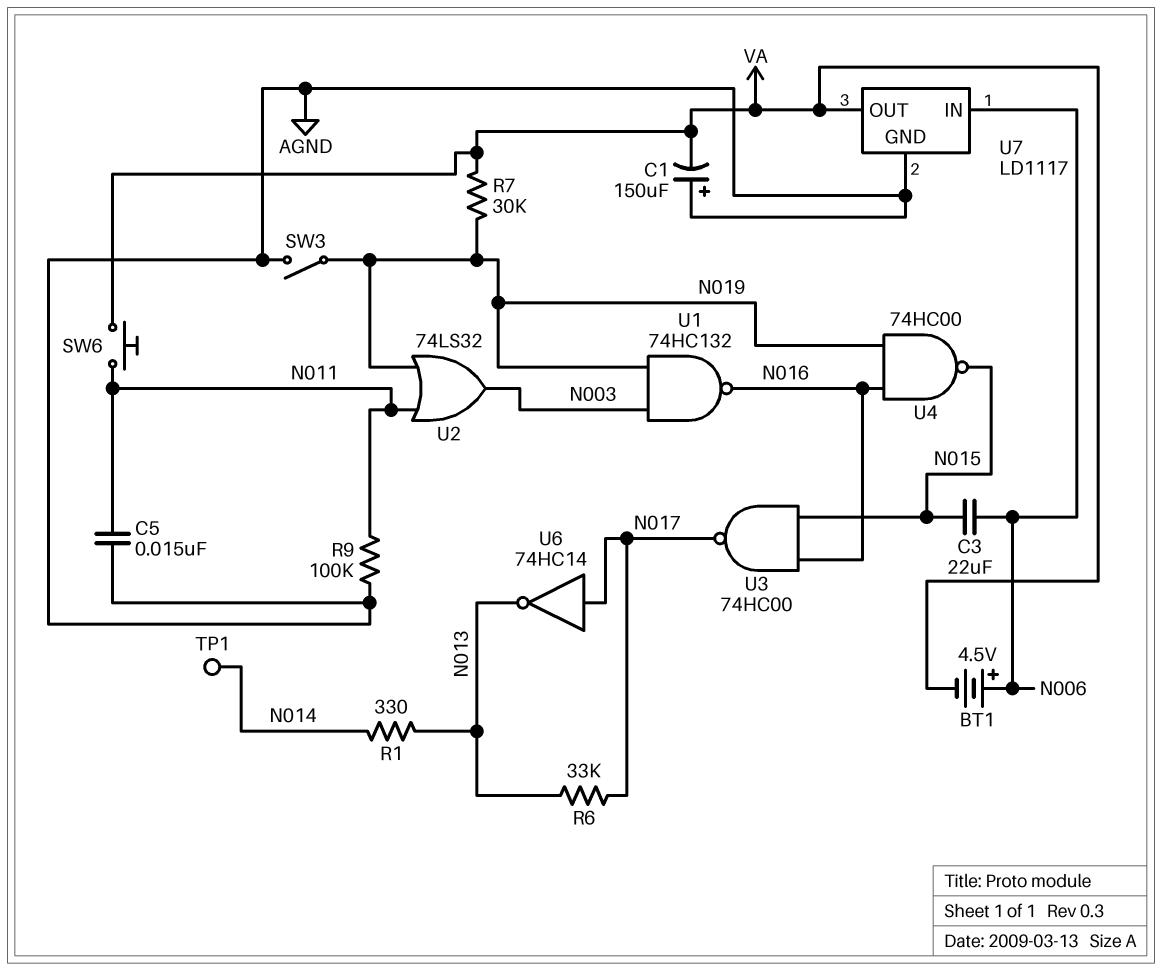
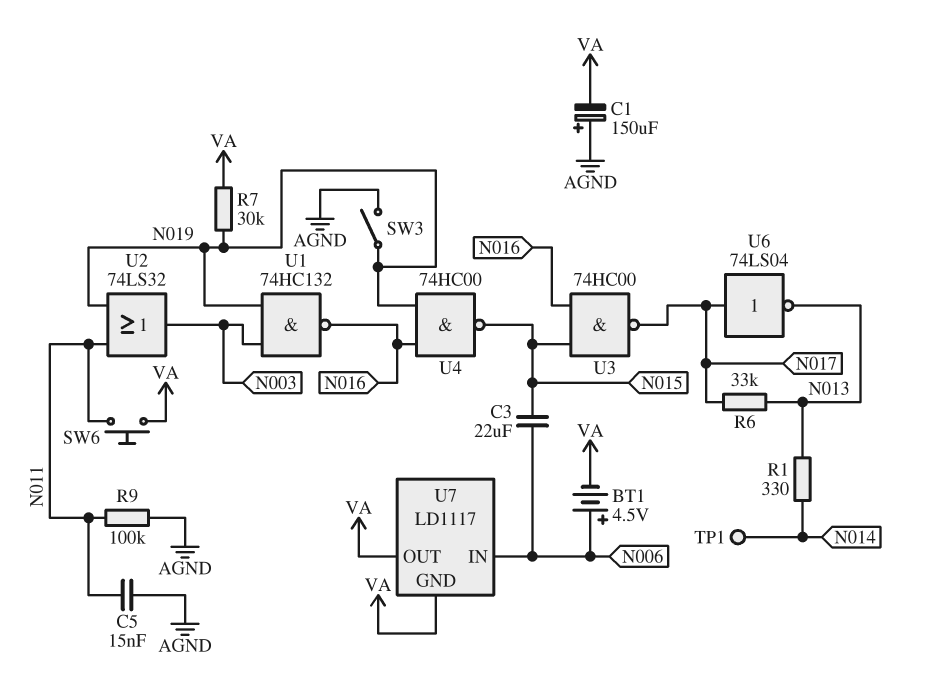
U6: NOT 74HC14 (in N017, out N013) -> NOT 74LS04 (in N017, out N013)
U7 pin GND: AGND -> VA

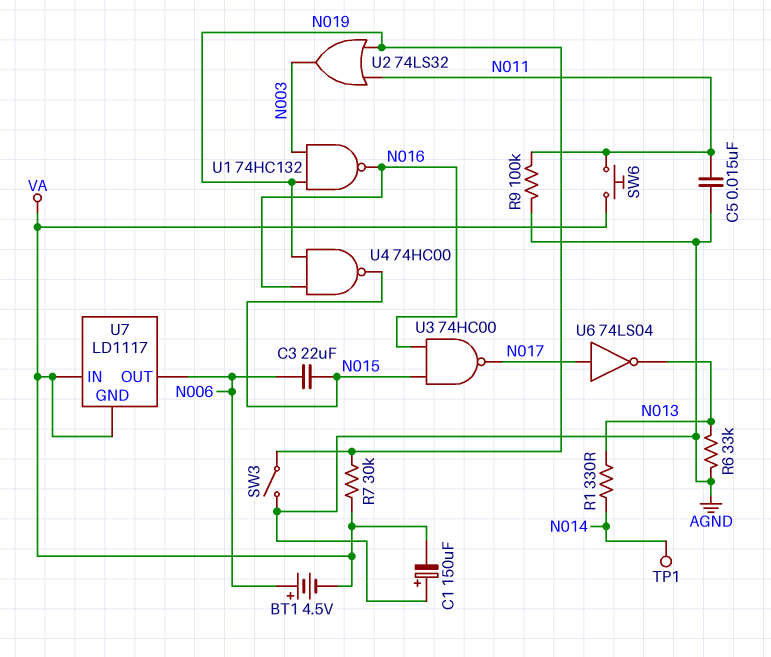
R6: 33k (N013, N017) -> 33k (AGND, N013)
U7 pin IN: N006 -> VA
U7 pin OUT: VA -> N006

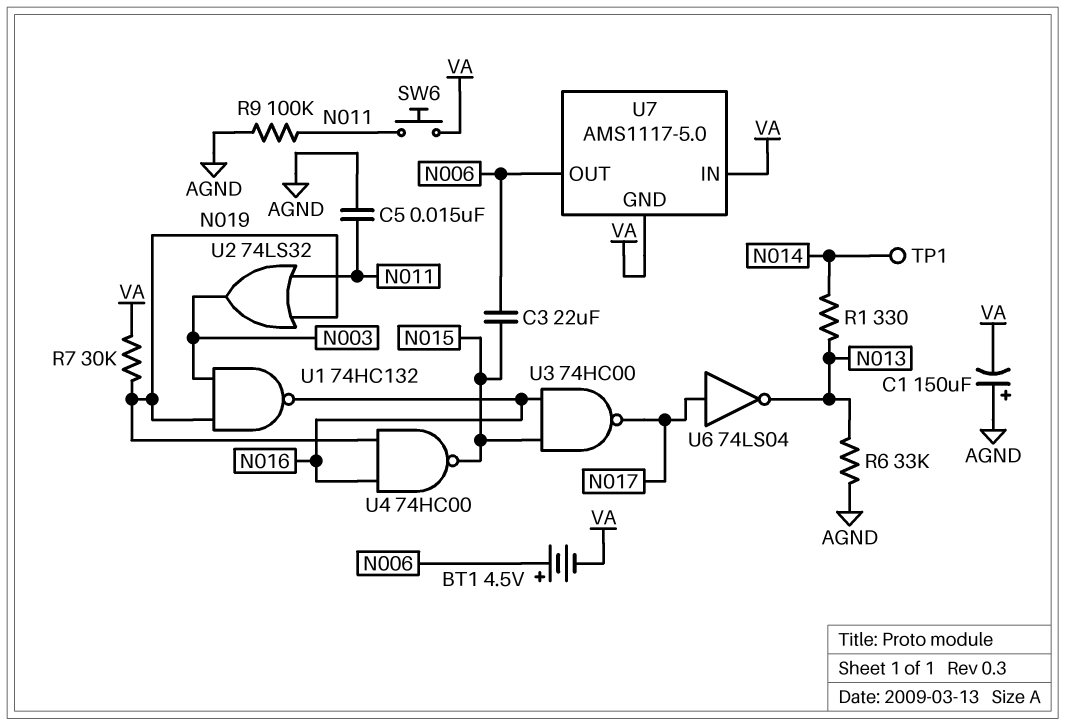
SW3: switch (AGND, N019) -> none
U7: LD1117 -> AMS1117-5.0

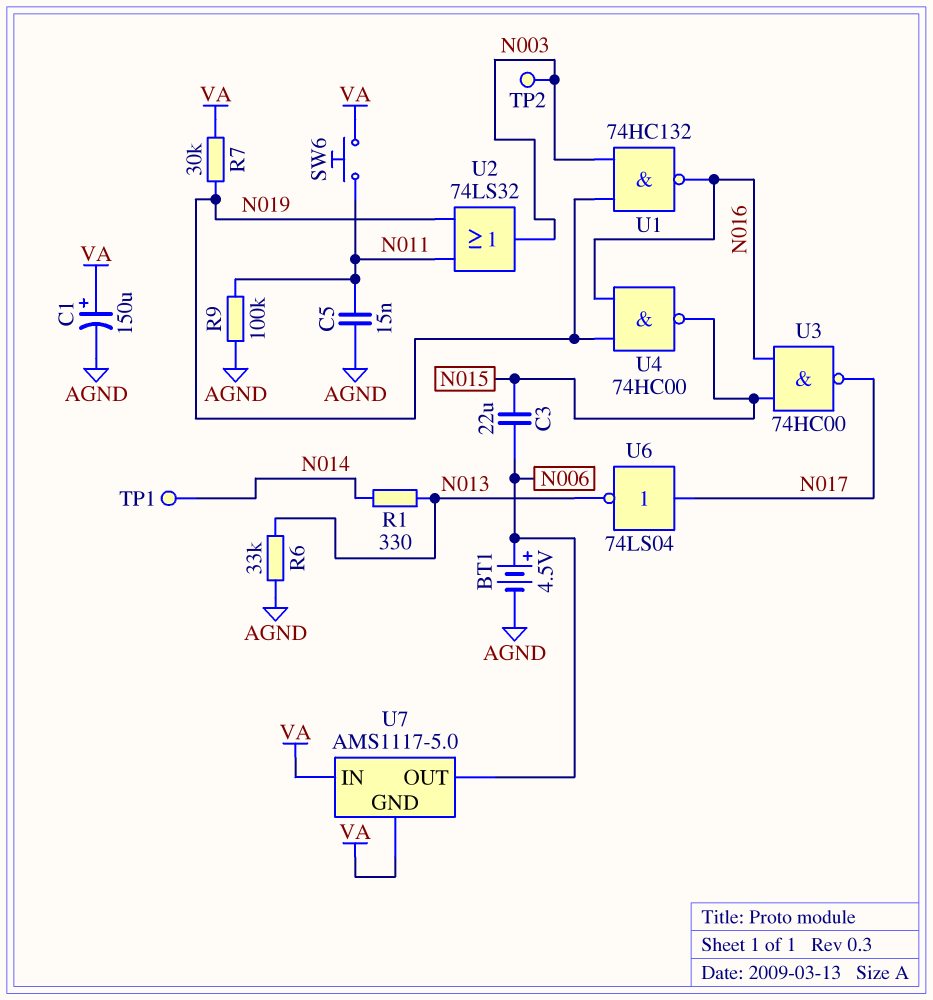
BT1: 4.5V (plus N006, minus VA) -> 4.5V (plus N006, minus AGND)
C1: 150uF (plus AGND, minus VA) -> 150uF (plus VA, minus AGND)
TP2: none -> test point (N003)

